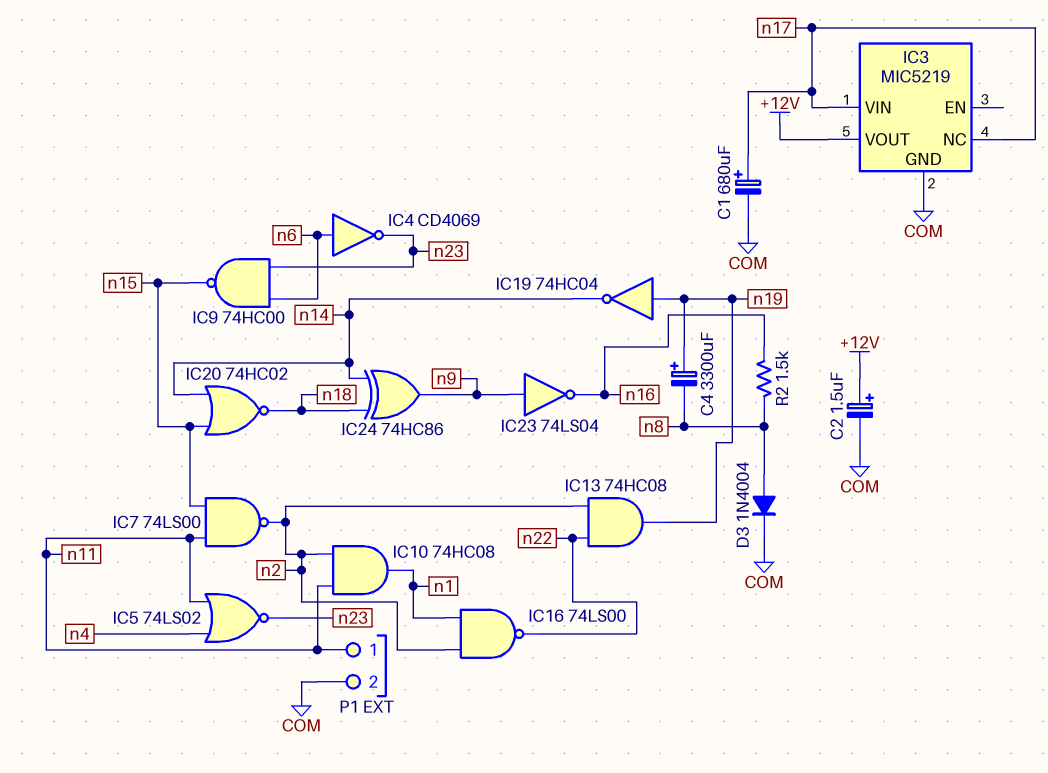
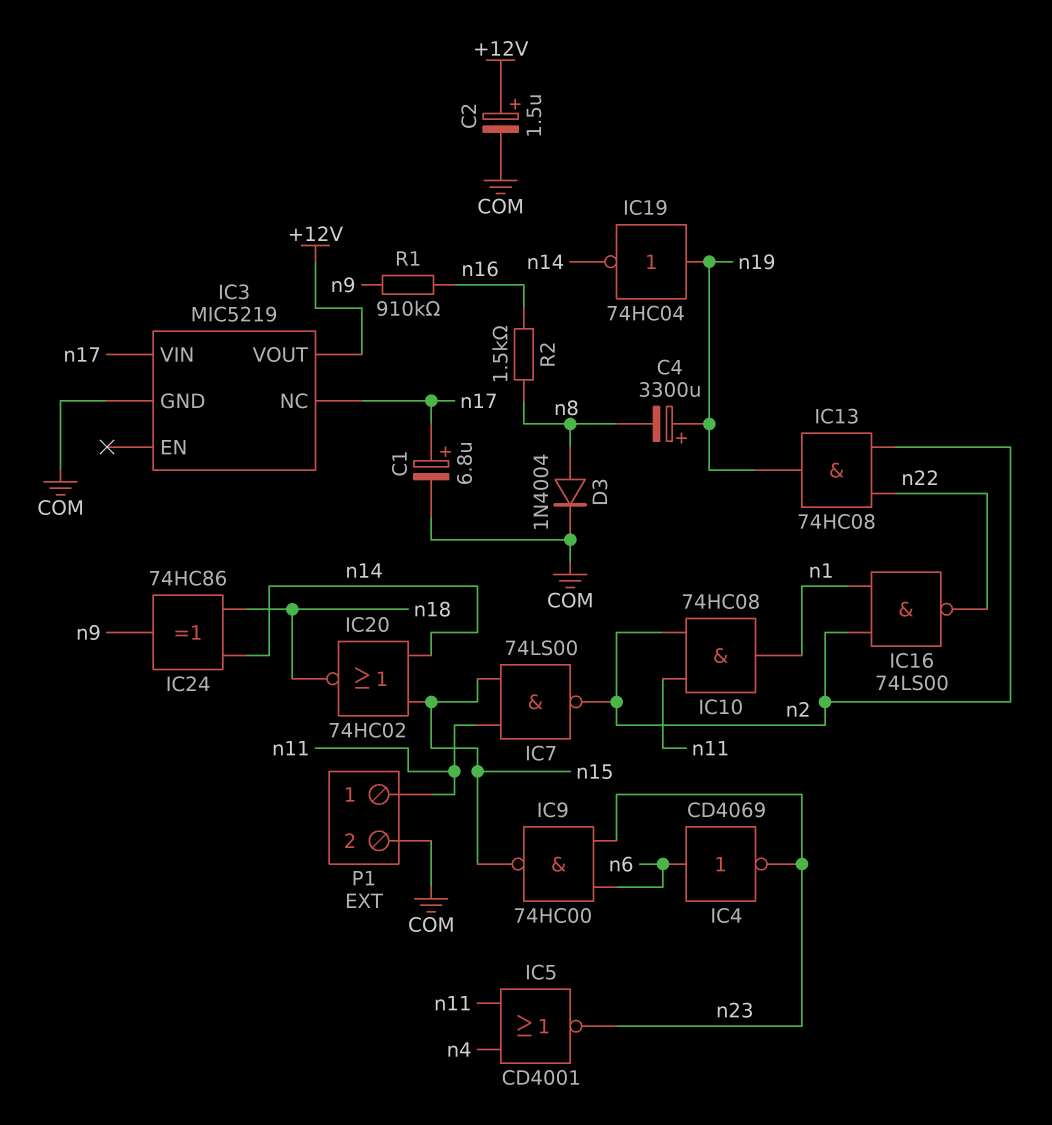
C1: 680uF (plus n17, minus COM) -> 6.8uF (plus n17, minus COM)
IC5: NOR 74LS02 (in n4, in n11, out n23) -> NOR CD4001 (in n4, in n11, out n23)
IC23: NOT 74LS04 (in n9, out n16) -> none
R1: none -> 910k (n9, n16)

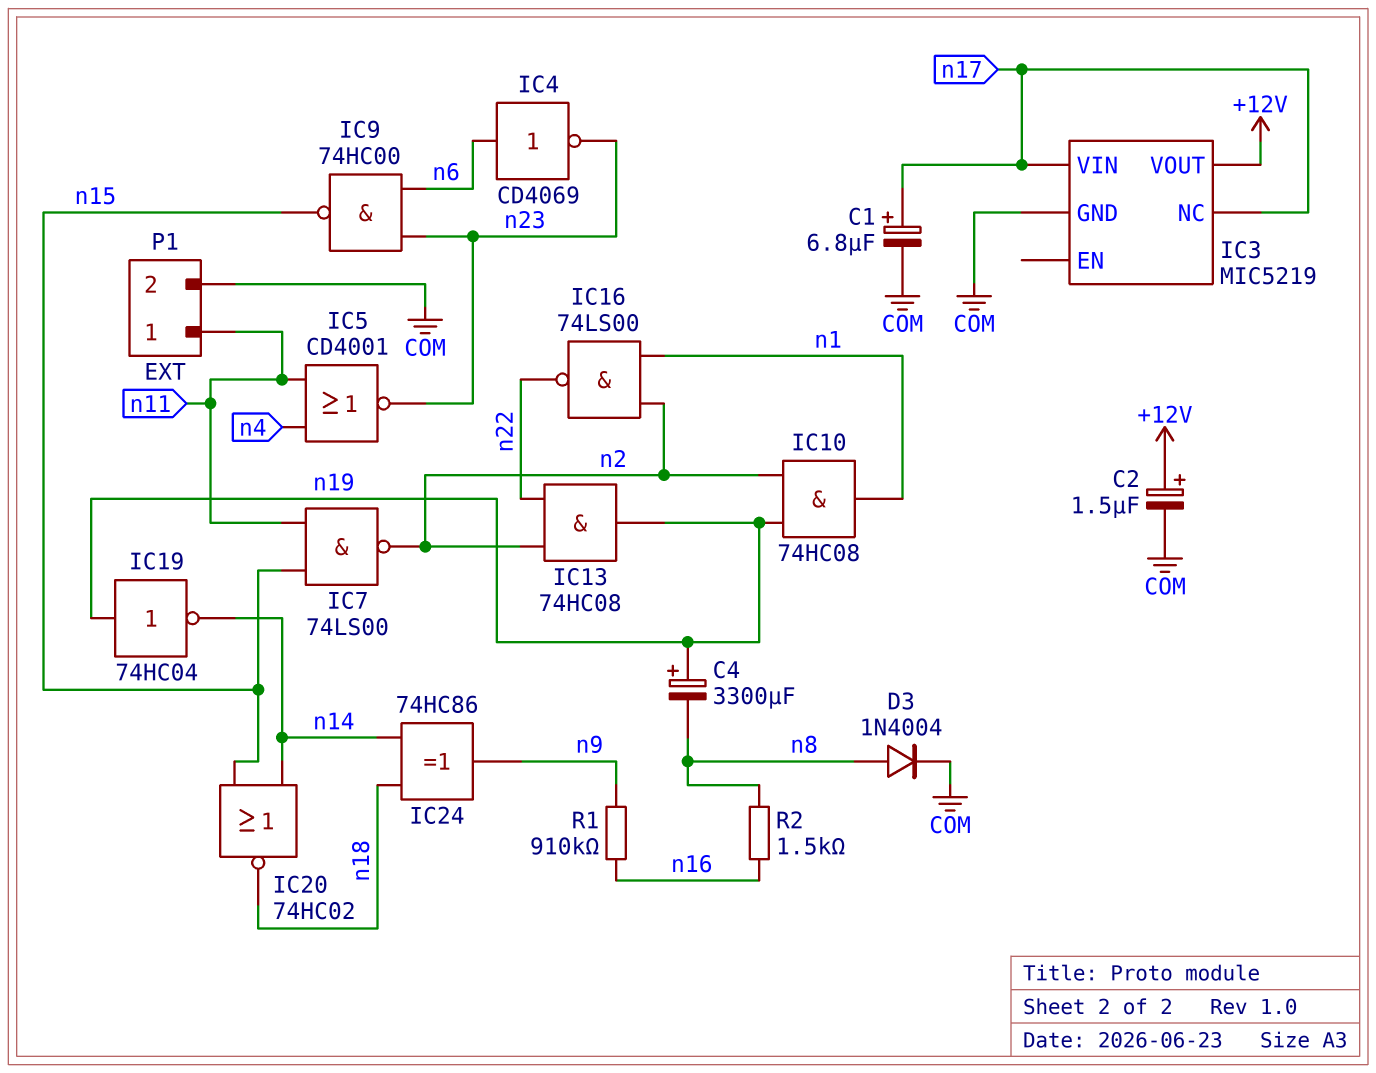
IC10: AND 74HC08 (in n2, in n11, out n1) -> AND 74HC08 (in n2, in n19, out n1)

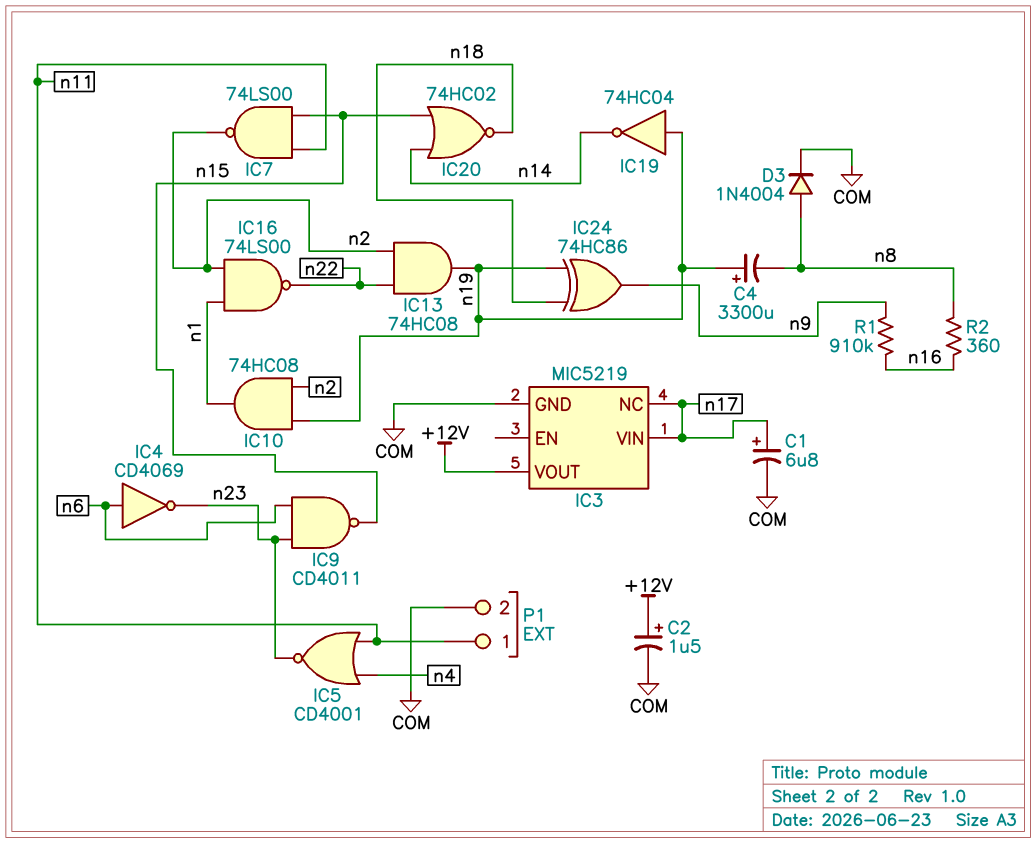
IC9: NAND 74HC00 (in n6, in n23, out n15) -> NAND CD4011 (in n6, in n23, out n15)
IC24: XOR 74HC86 (in n14, in n18, out n9) -> XOR 74HC86 (in n18, in n19, out n9)
R2: 1.5k (n8, n16) -> 360 (n8, n16)

